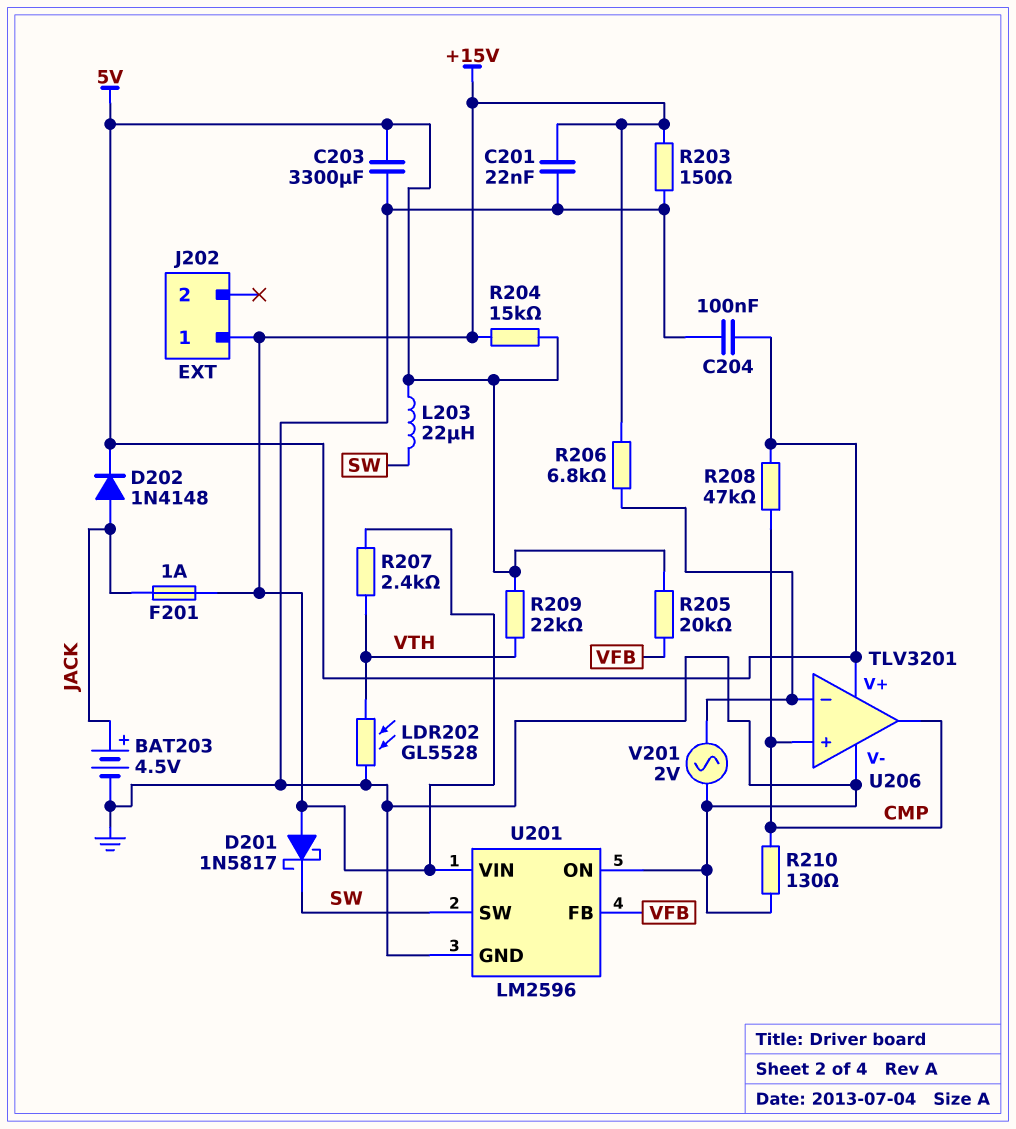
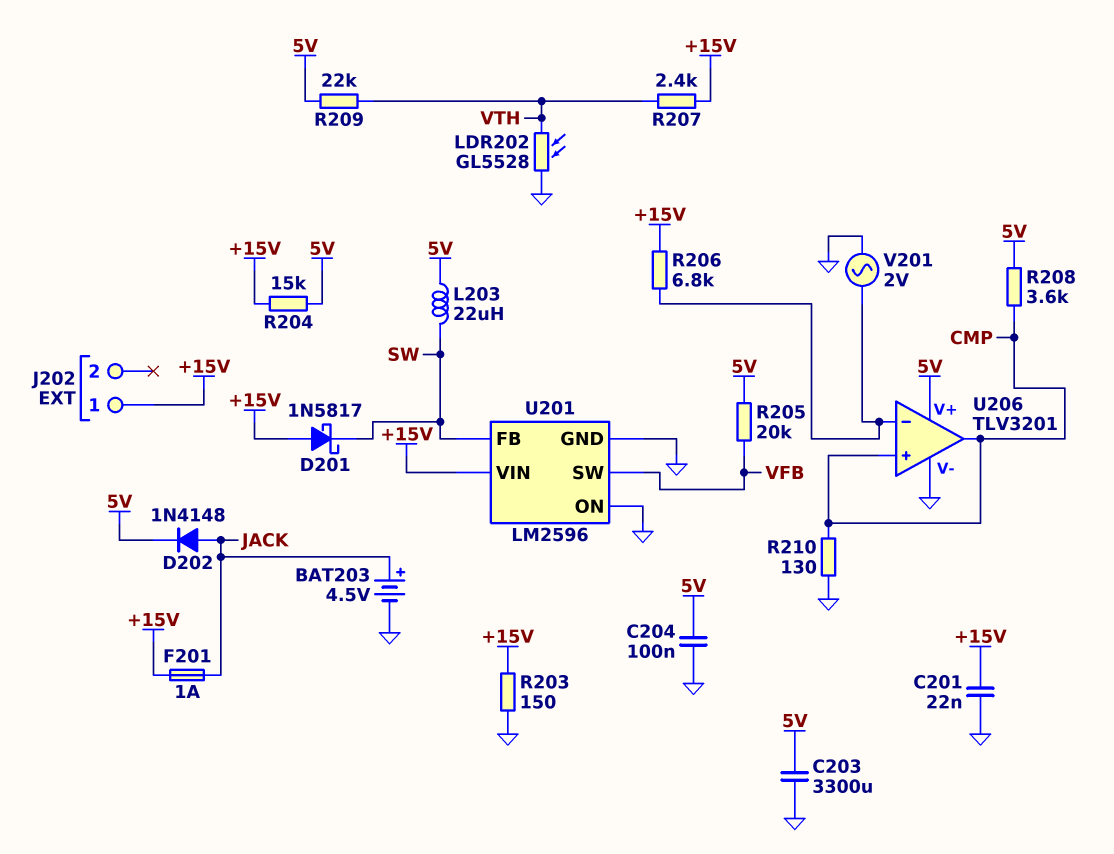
R208: 47k (5V, CMP) -> 3.6k (5V, CMP)
U201 pin FB: VFB -> SW
U201 pin SW: SW -> VFB

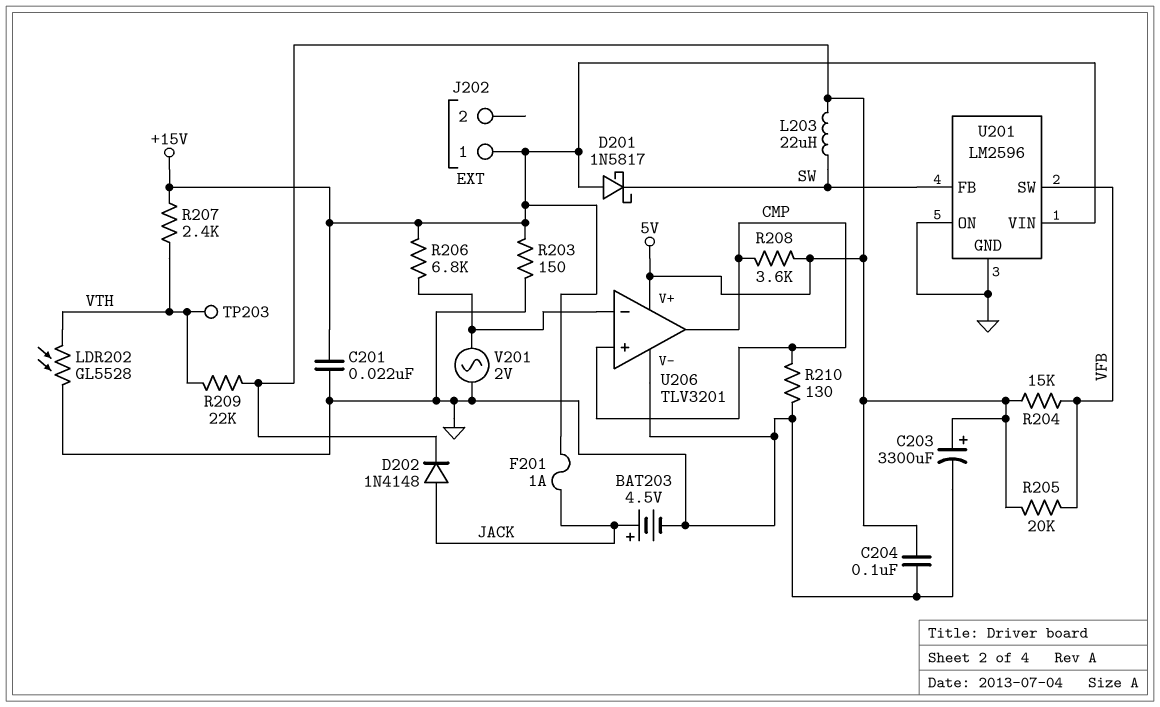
C203: 3300uF (5V, GND) -> 3300uF (plus 5V, minus GND)
R204: 15k (+15V, 5V) -> 15k (5V, VFB)
TP203: none -> test point (VTH)

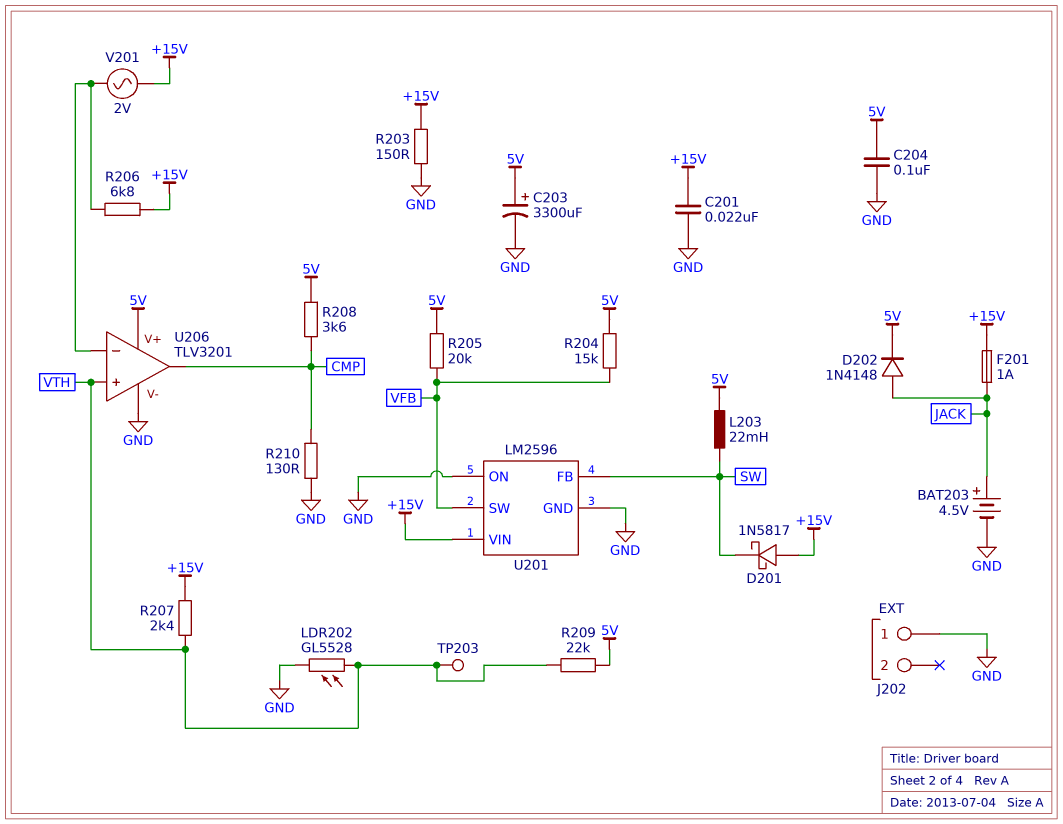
J202 pin 1: +15V -> GND
L203: 22uH (5V, SW) -> 22mH (5V, SW)
U206 pin in+: CMP -> VTH
V201: AC 2V (GND, U206/in-) -> AC 2V (+15V, U206/in-)

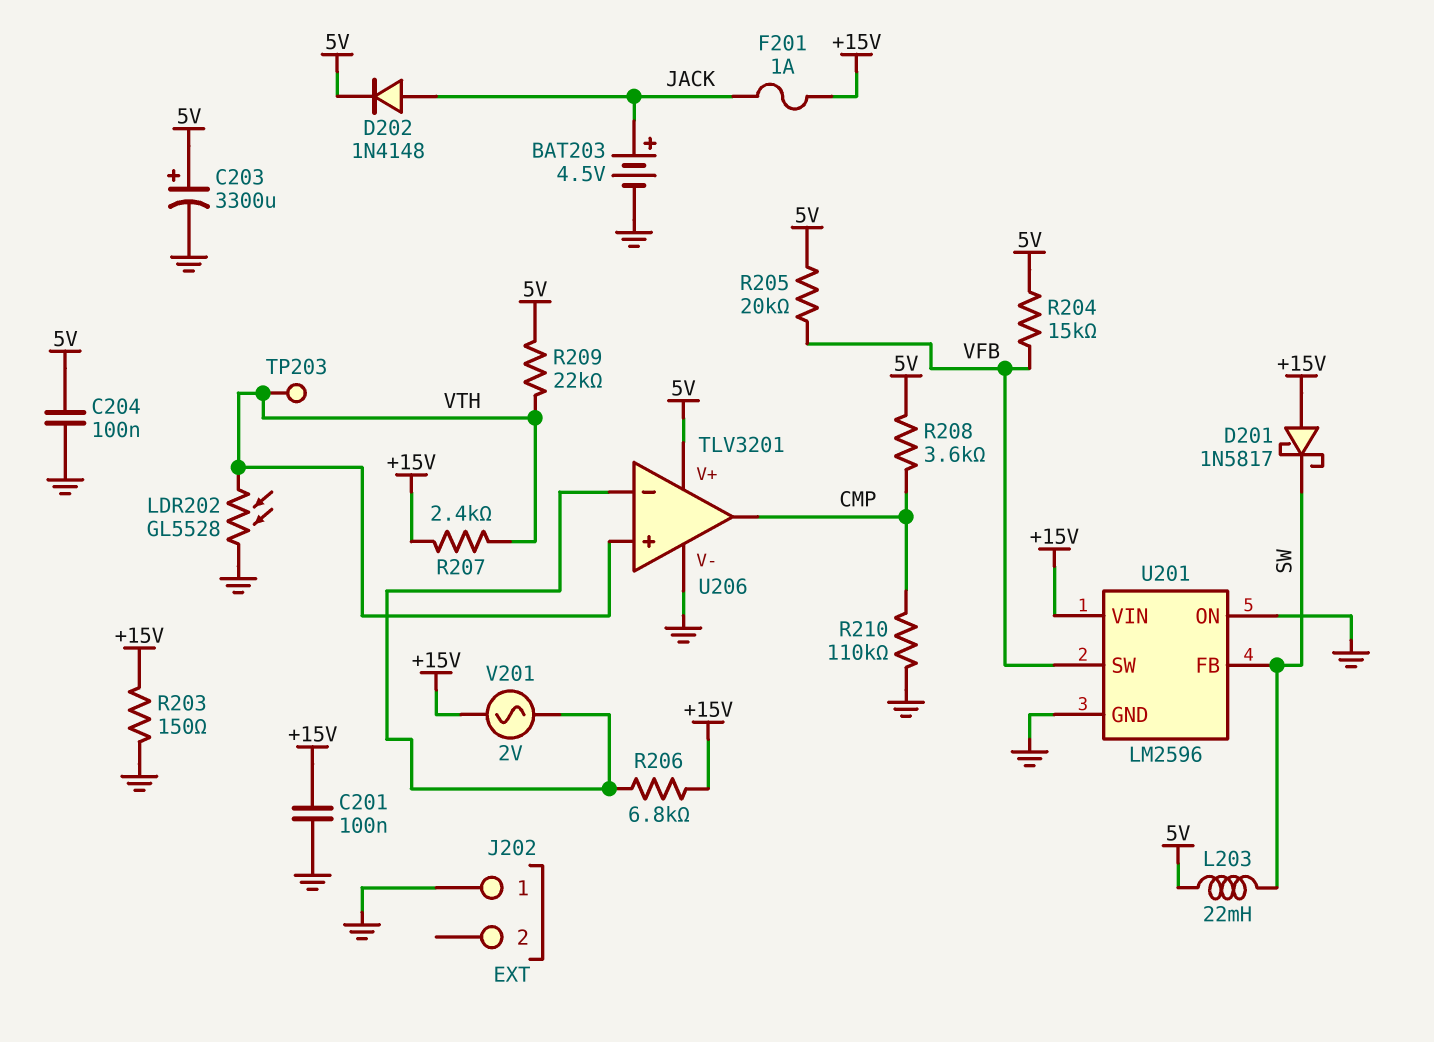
C201: 22nF (+15V, GND) -> 100nF (+15V, GND)
R210: 130 (CMP, GND) -> 110k (CMP, GND)

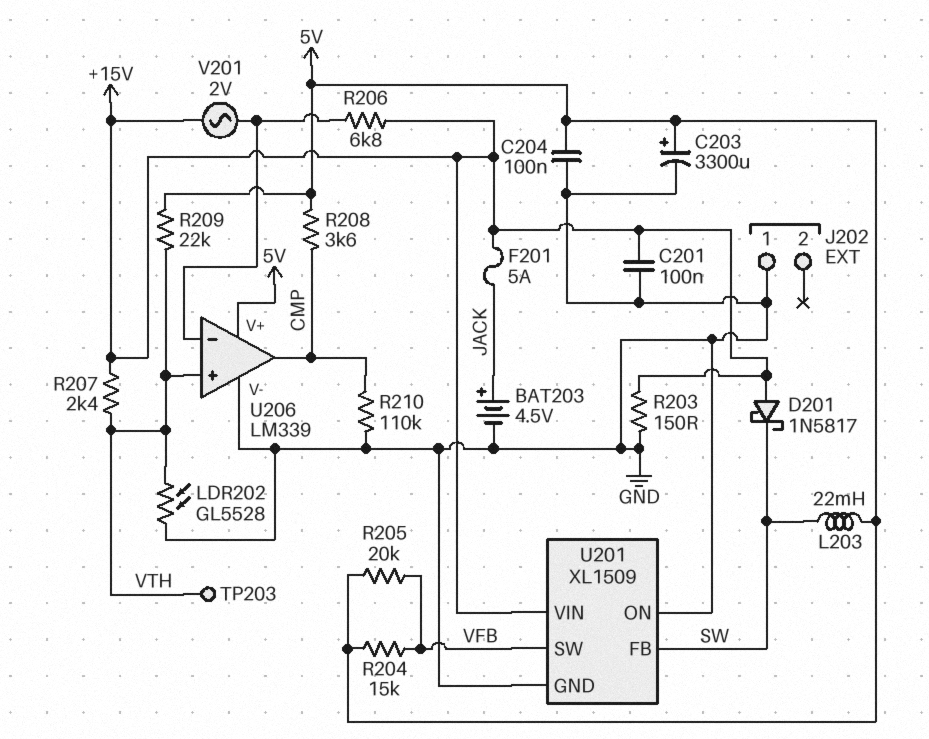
D202: diode 1N4148 (A JACK, K 5V) -> none
F201: 1A (+15V, JACK) -> 5A (+15V, JACK)
U201: LM2596 -> XL1509
U206: TLV3201 -> LM339

